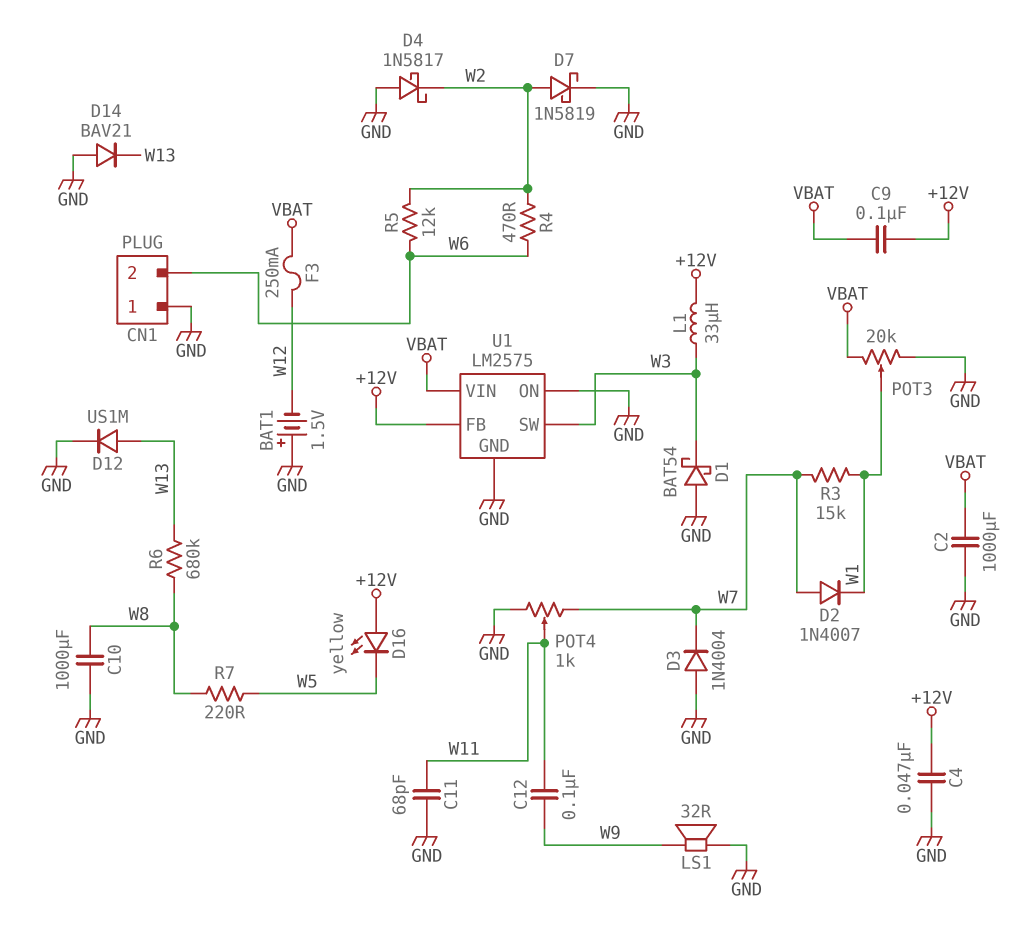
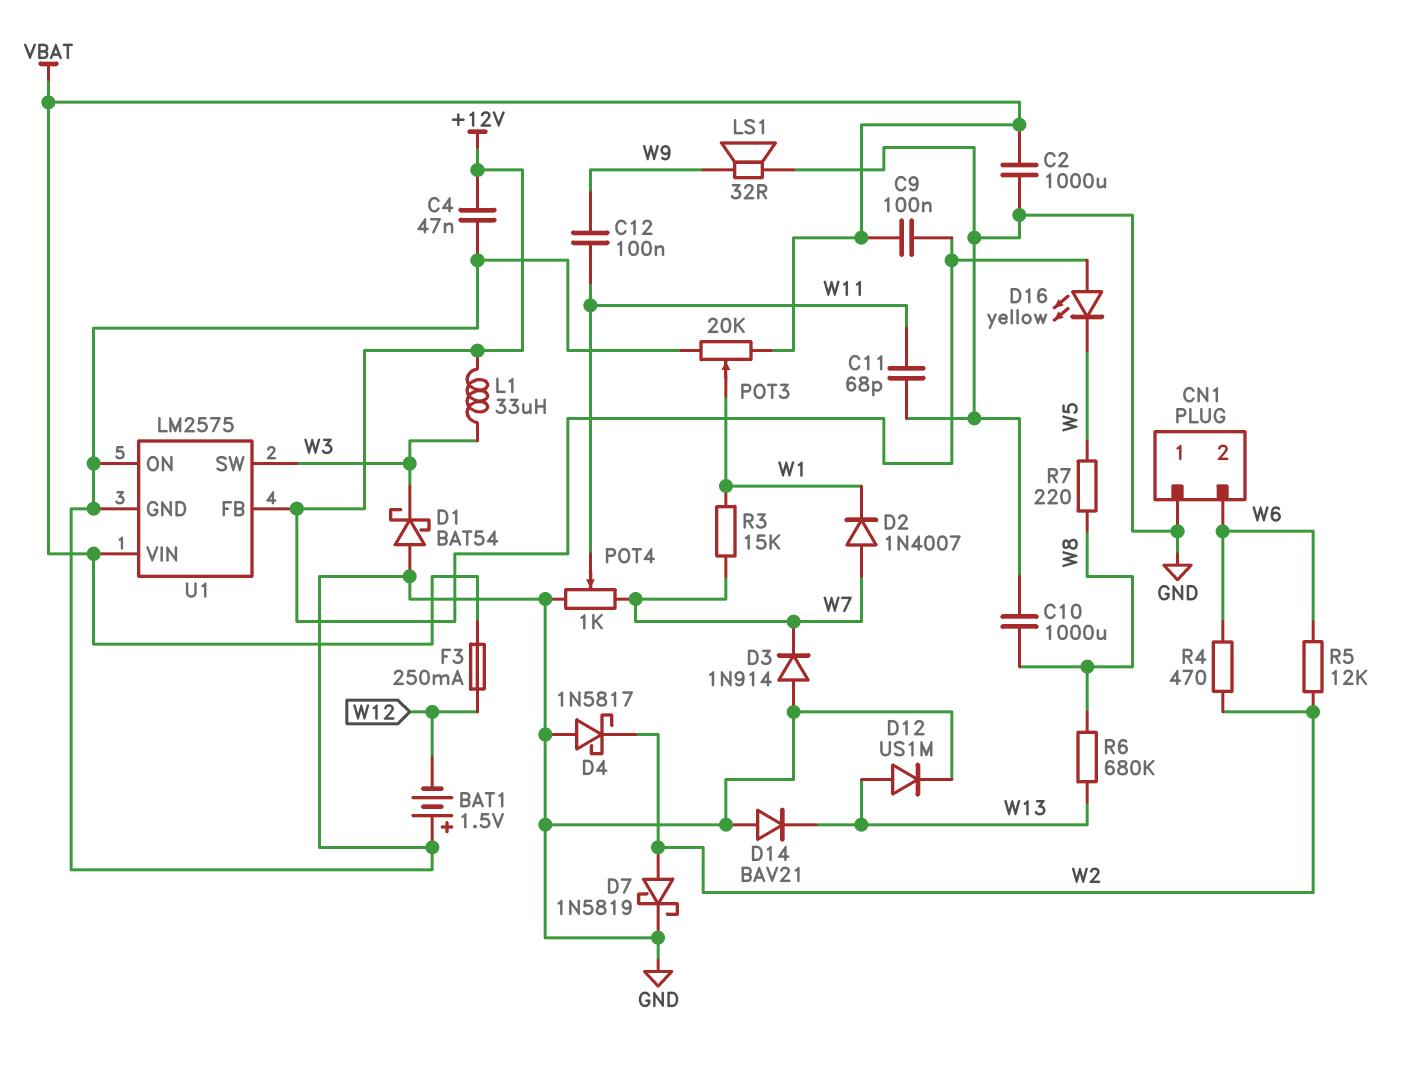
D3: diode 1N4004 (A GND, K W7) -> diode 1N914 (A GND, K W7)

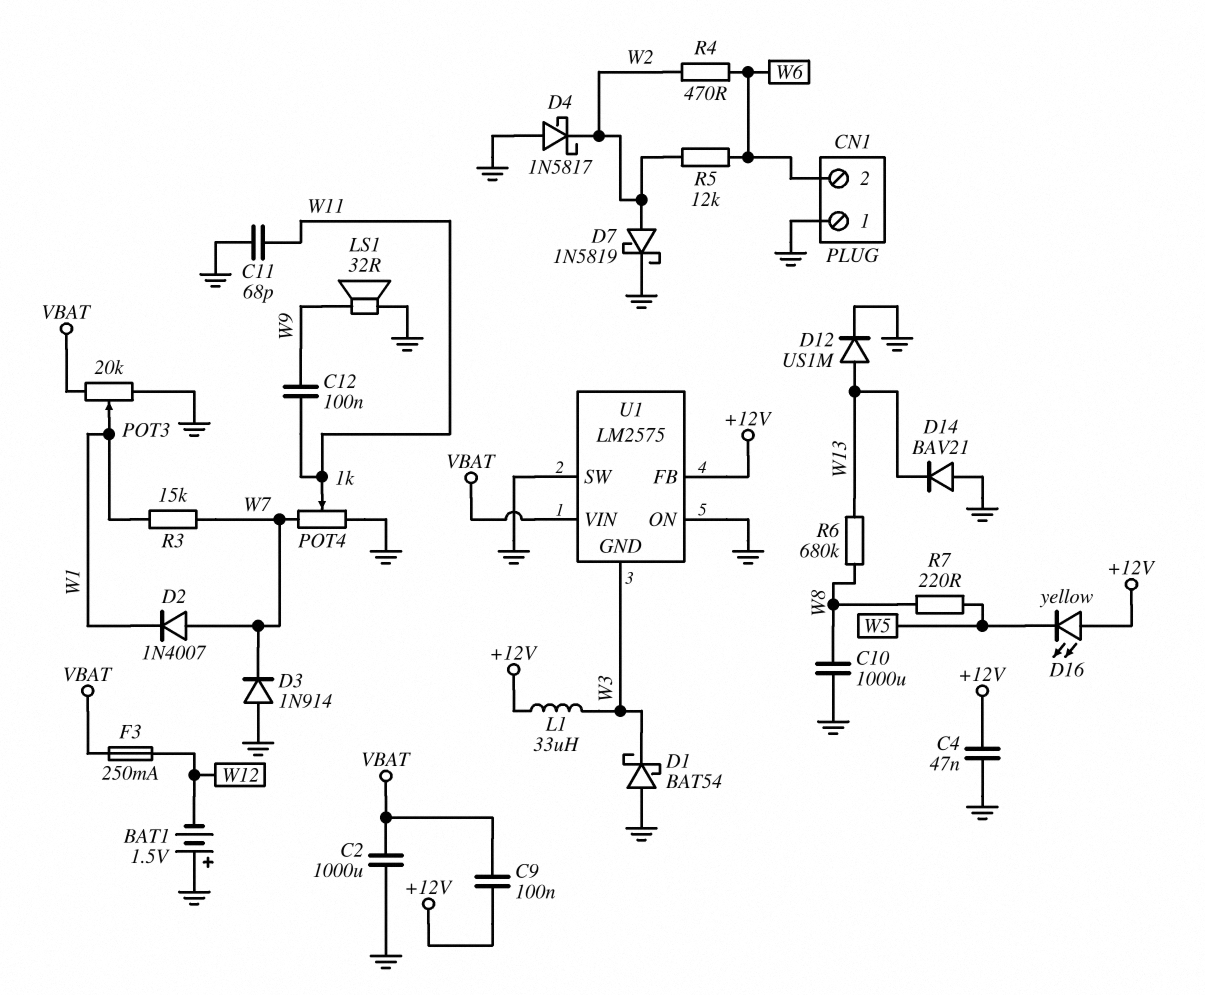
U1 pin GND: GND -> W3
U1 pin SW: W3 -> GND

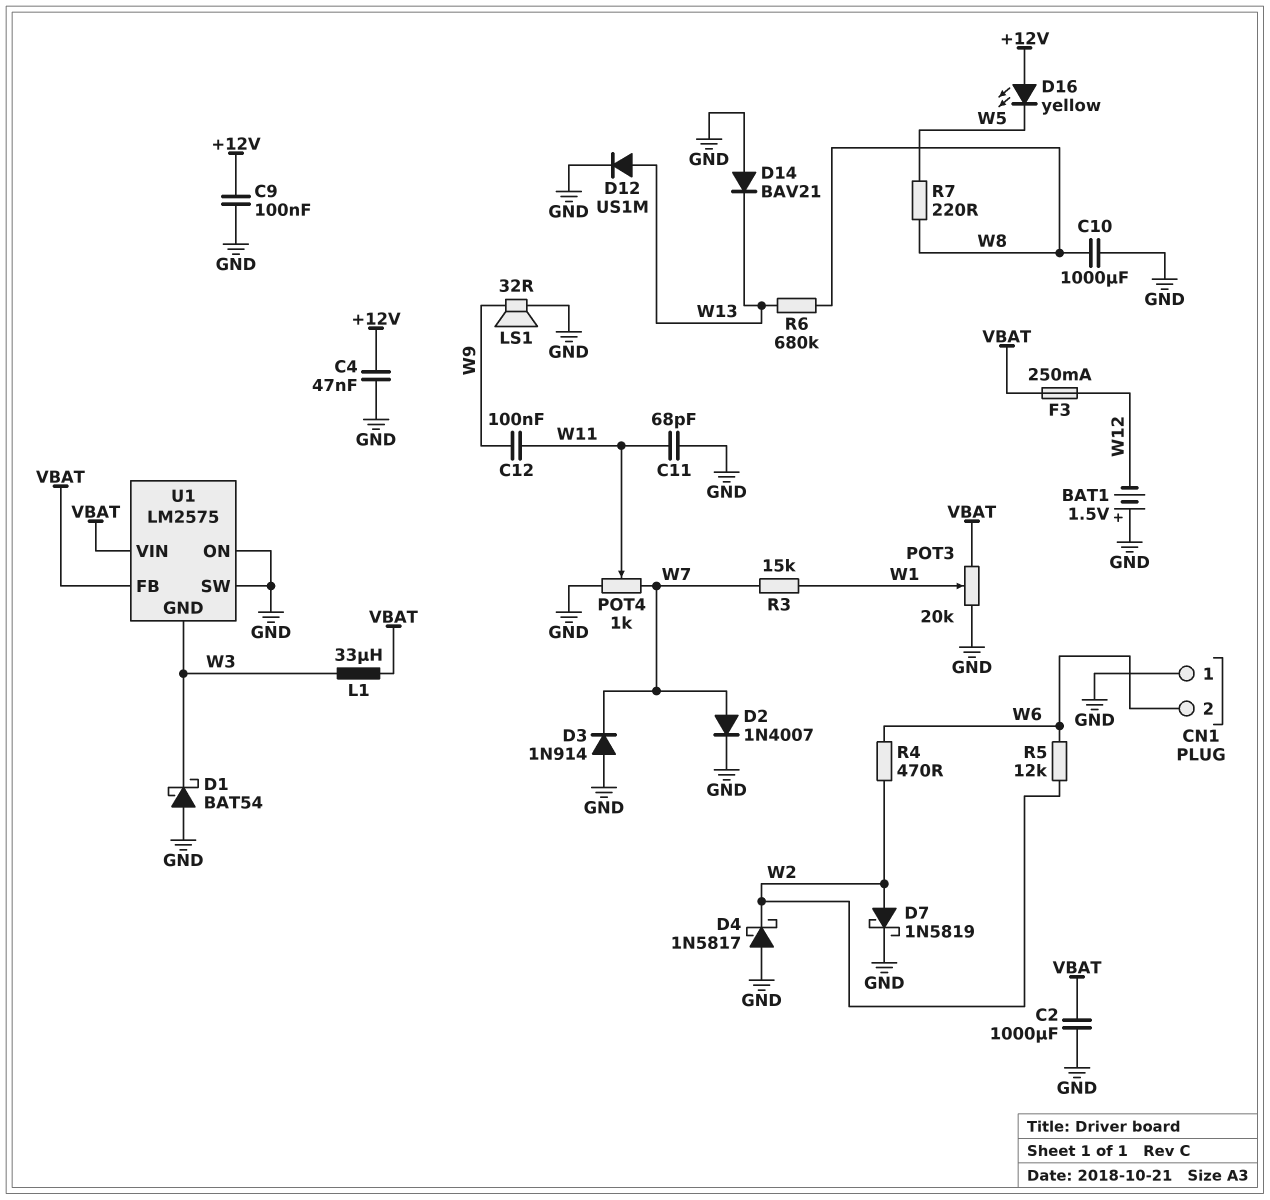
C9: 100nF (+12V, VBAT) -> 100nF (+12V, GND)
D2: diode 1N4007 (A W7, K W1) -> diode 1N4007 (A W7, K GND)
L1: 33uH (+12V, W3) -> 33uH (VBAT, W3)
U1 pin FB: +12V -> VBAT

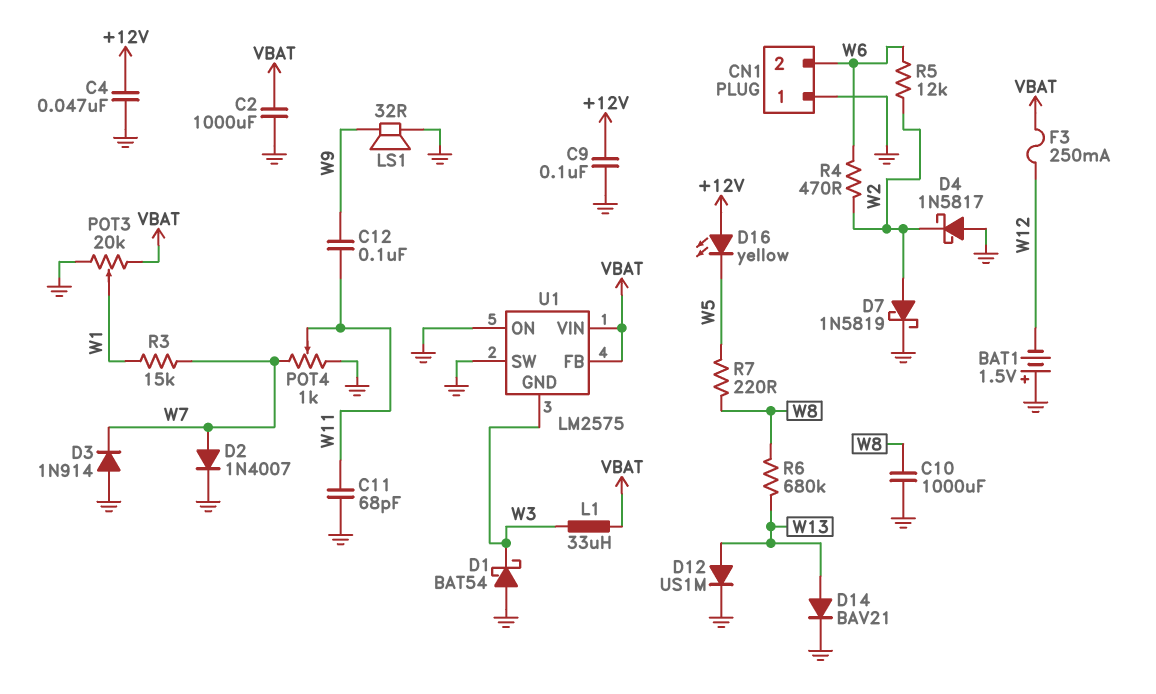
D14: diode BAV21 (A GND, K W13) -> diode BAV21 (A W13, K GND)

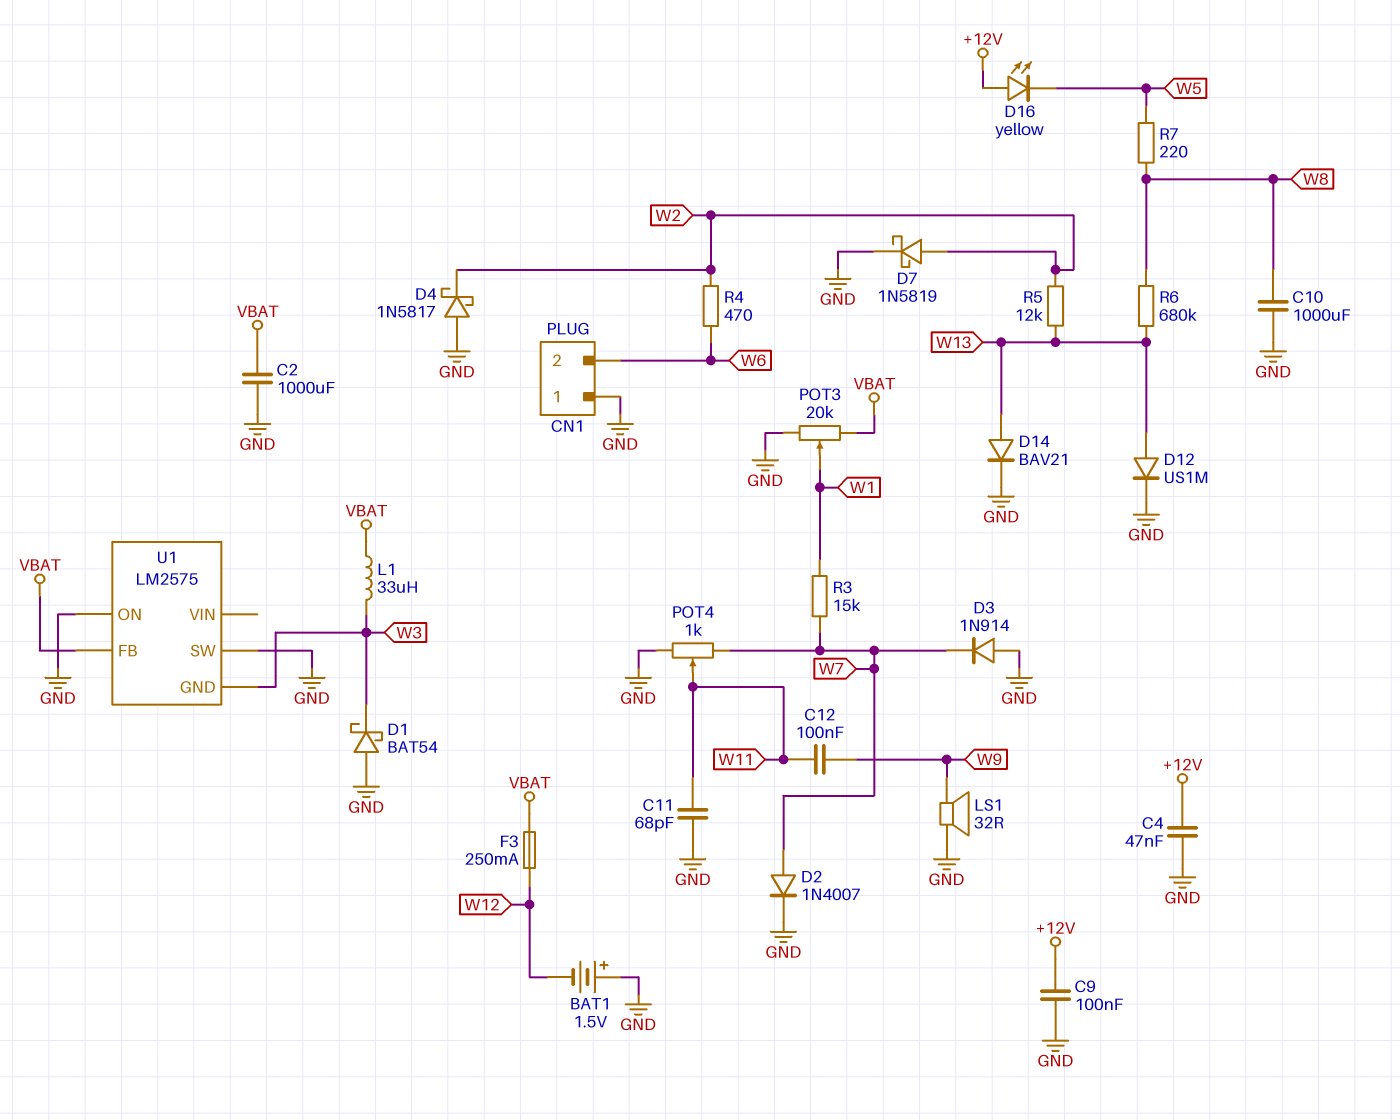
R5: 12k (W2, W6) -> 12k (W2, W13)
U1 pin VIN: VBAT -> none

